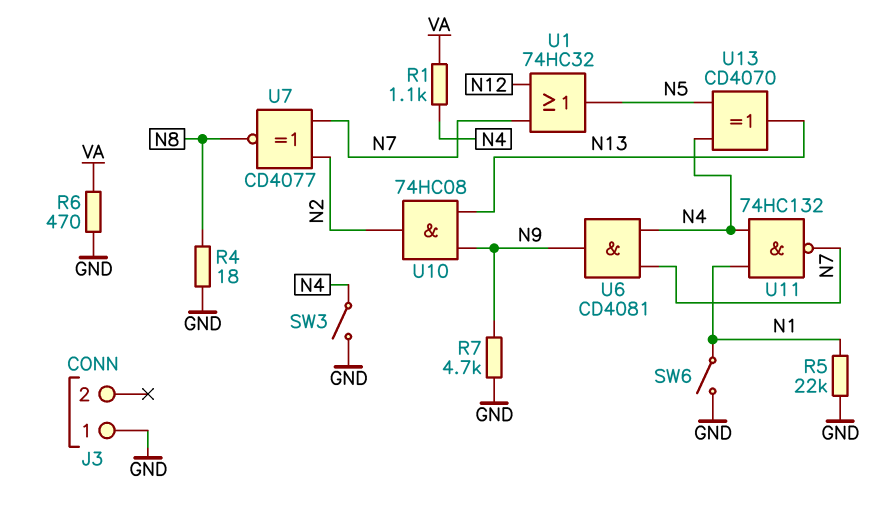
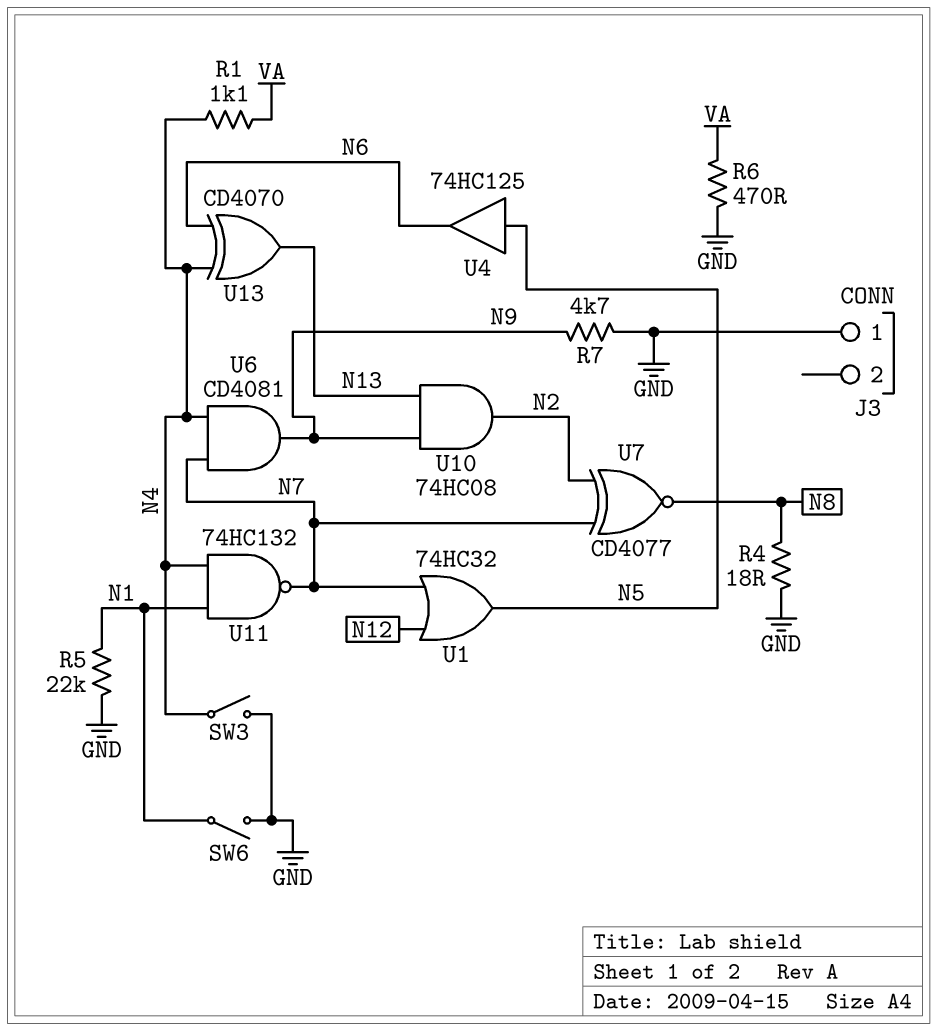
U4: none -> buffer 74HC125 (in N5, out N6)
U13: XOR CD4070 (in N4, in N5, out N13) -> XOR CD4070 (in N4, in N6, out N13)

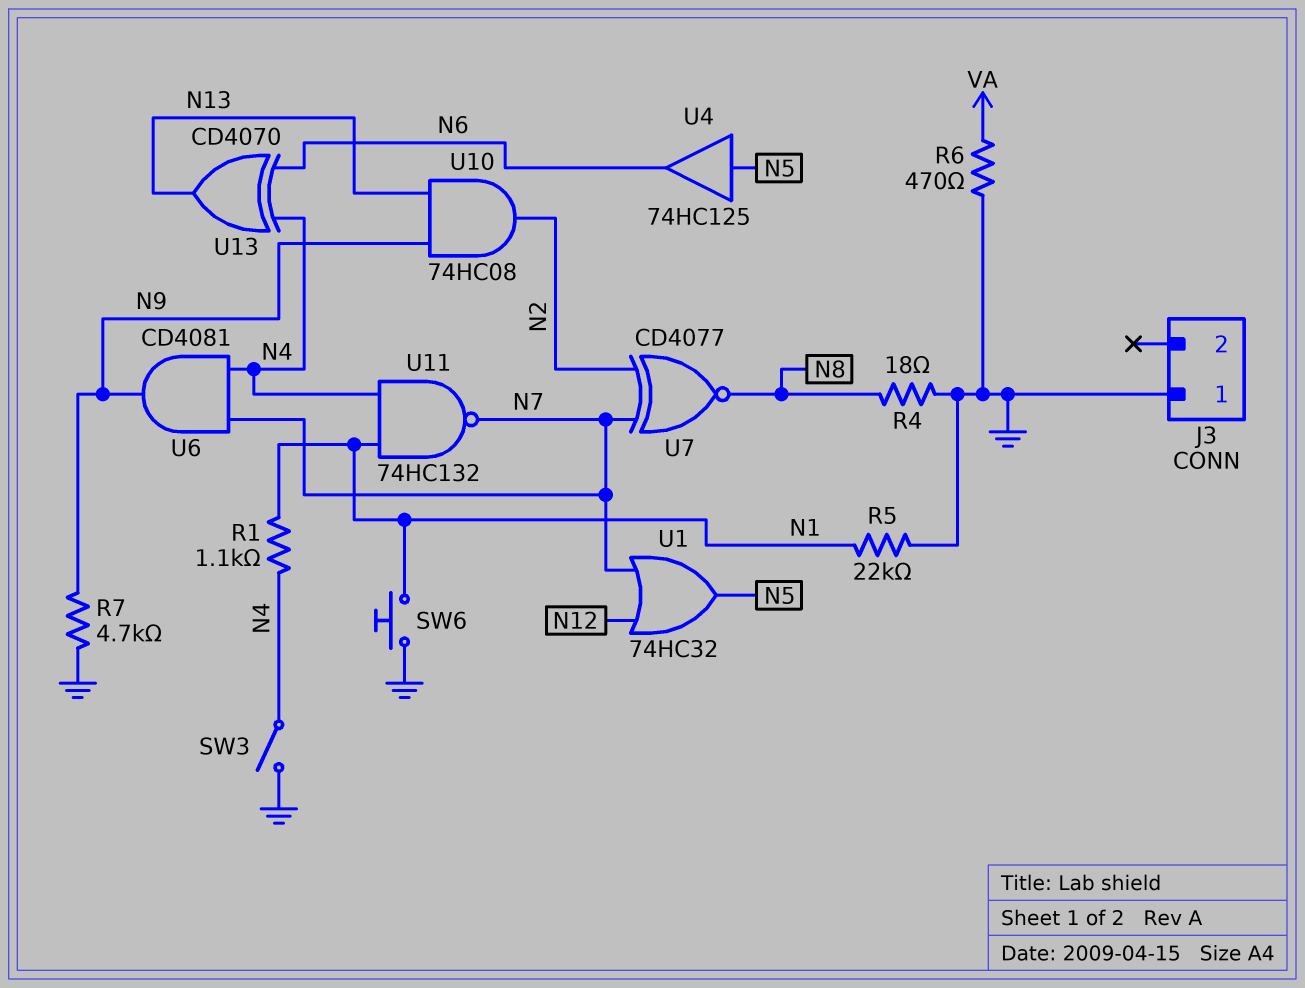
R1: 1.1k (N4, VA) -> 1.1k (N1, N4)
SW6: switch (GND, N1) -> button (GND, N1)

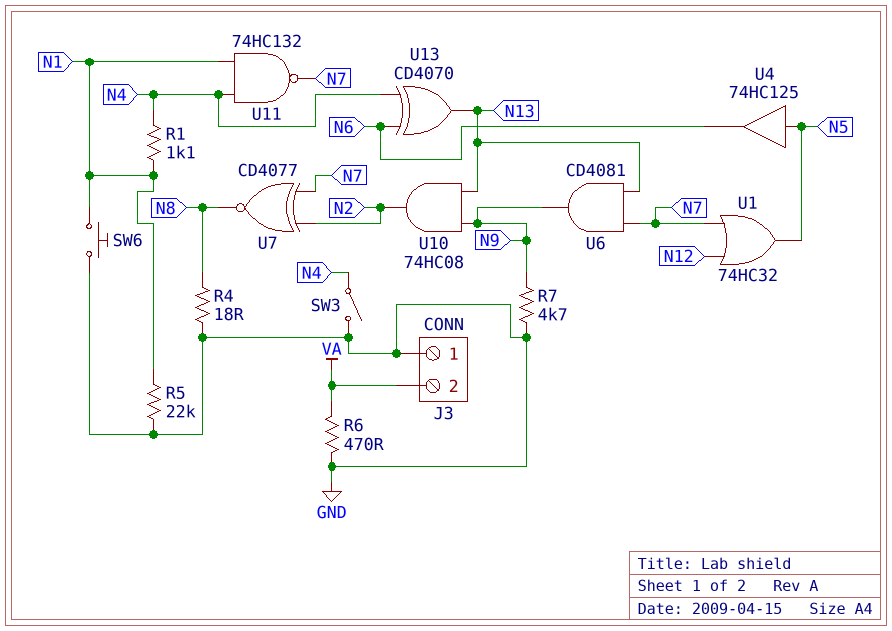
J3 pin 2: none -> VA
U6: AND CD4081 (in N4, in N7, out N9) -> AND CD4081 (in N7, in N13, out N9)

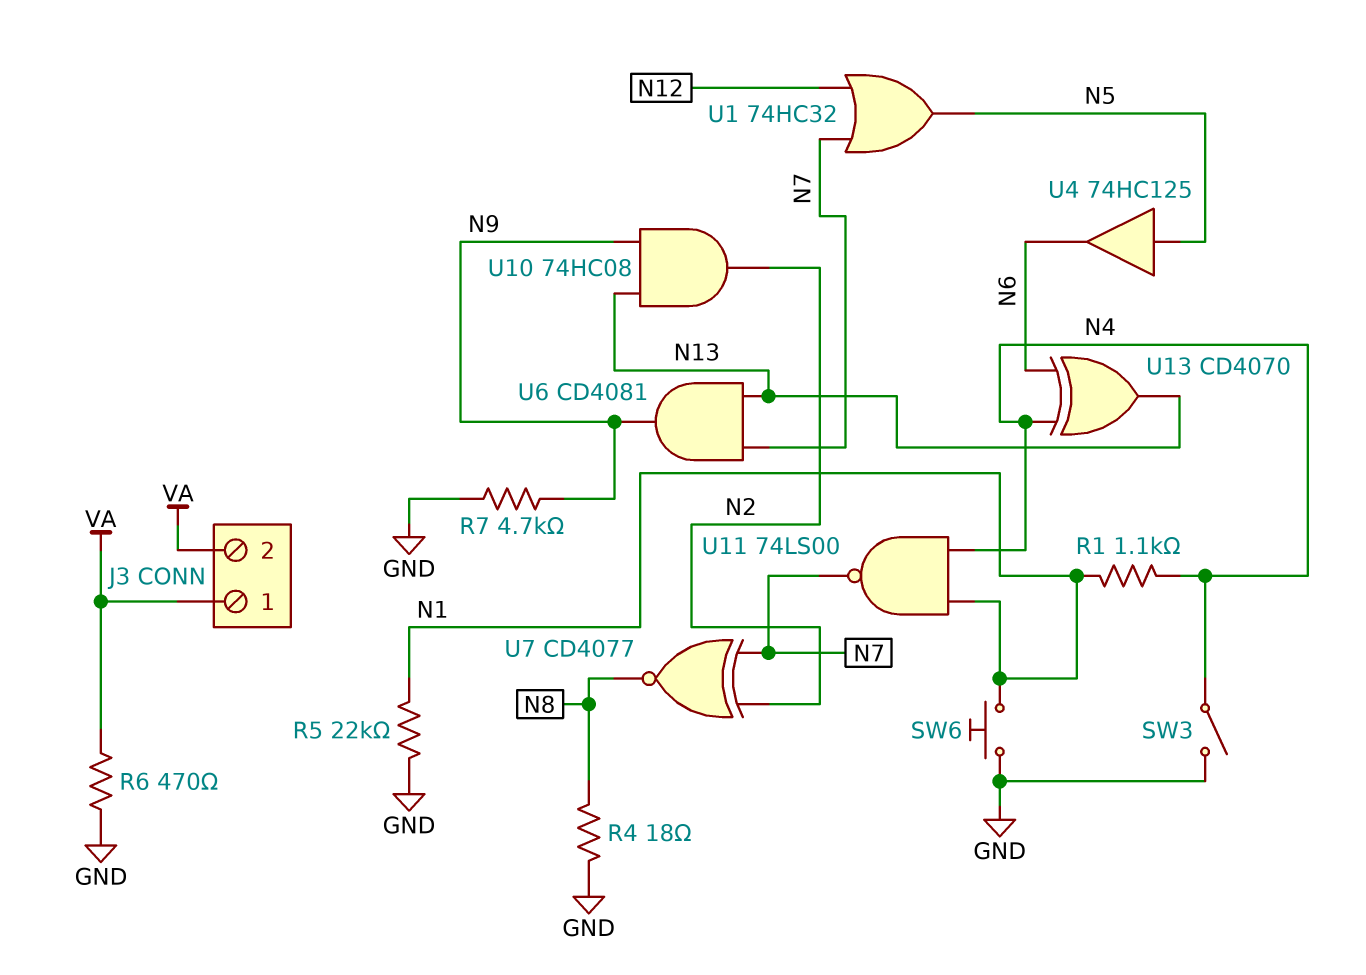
J3 pin 1: GND -> VA
U11: NAND 74HC132 (in N1, in N4, out N7) -> NAND 74LS00 (in N1, in N4, out N7)

